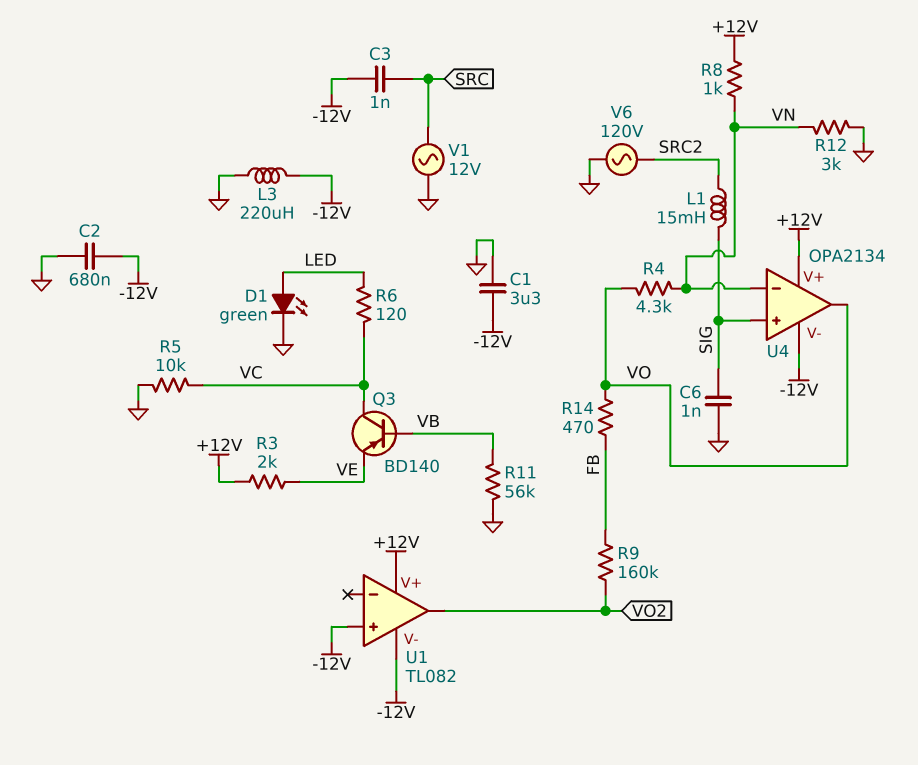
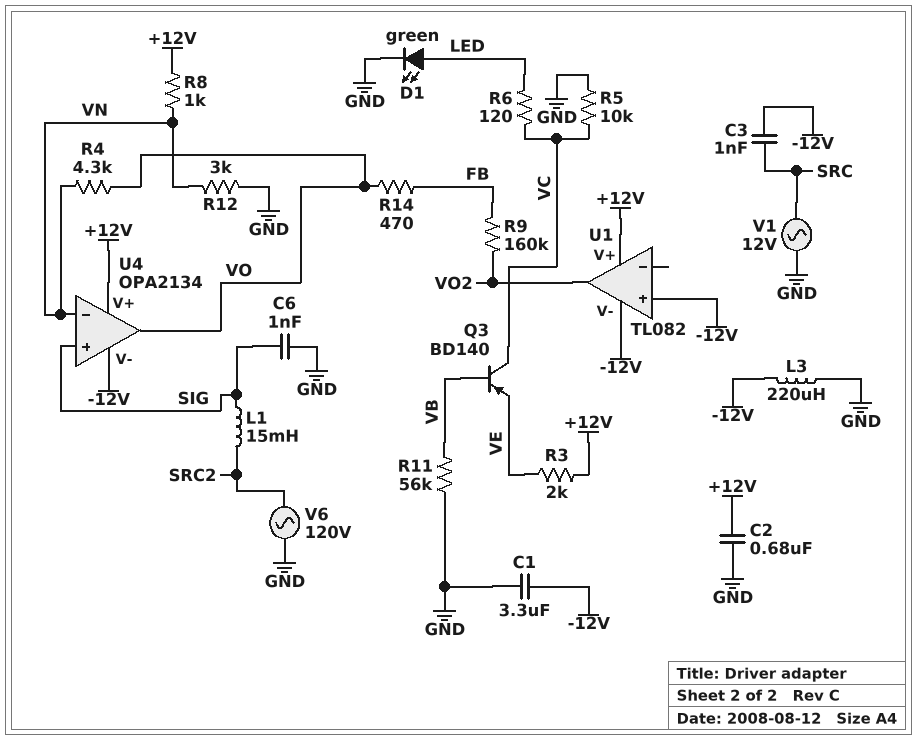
C2: 680nF (-12V, GND) -> 680nF (+12V, GND)

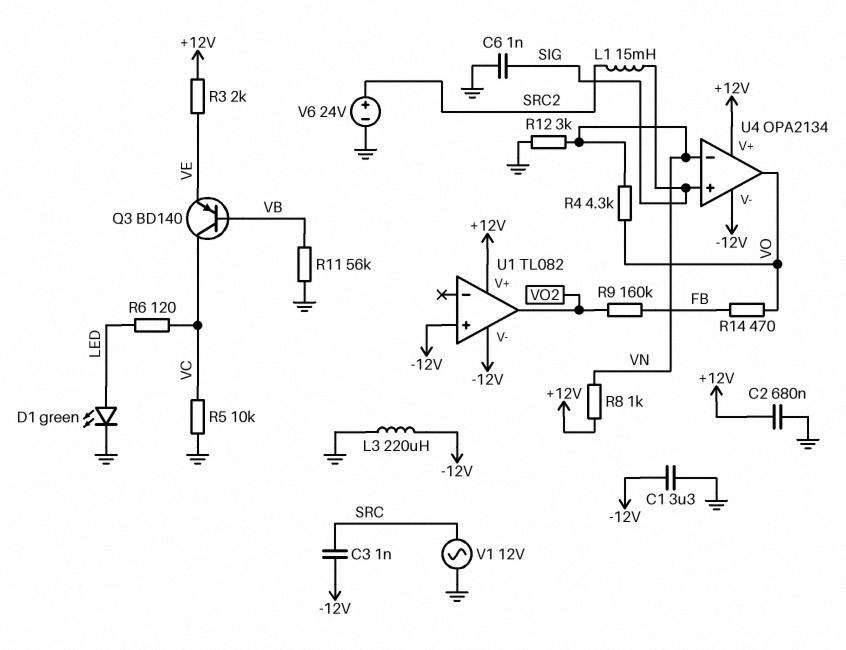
V6: AC 120V (GND, SRC2) -> 24V (plus SRC2, minus GND)

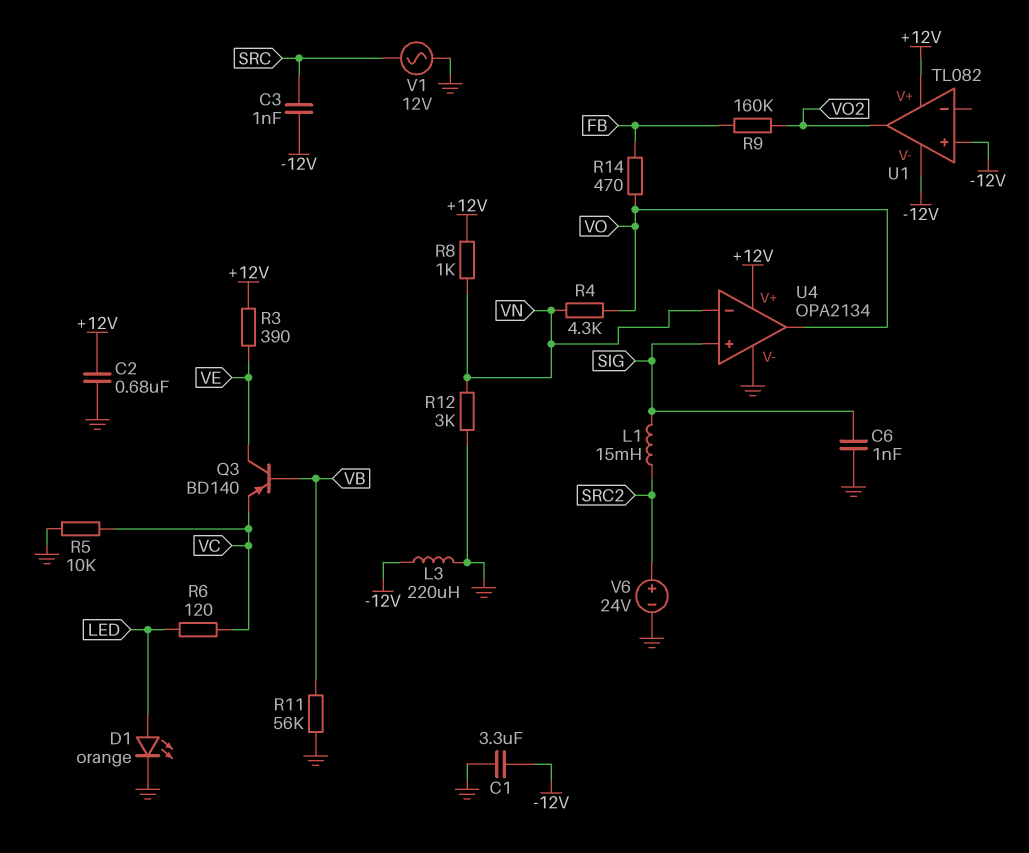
D1: LED green (A LED, K GND) -> LED orange (A LED, K GND)
Q3: PNP BD140 (B VB, C VC, E VE) -> PNP BD140 (B VB, C VE, E VC)
R3: 2k (+12V, VE) -> 390 (+12V, VE)
U4 pin V-: -12V -> GND

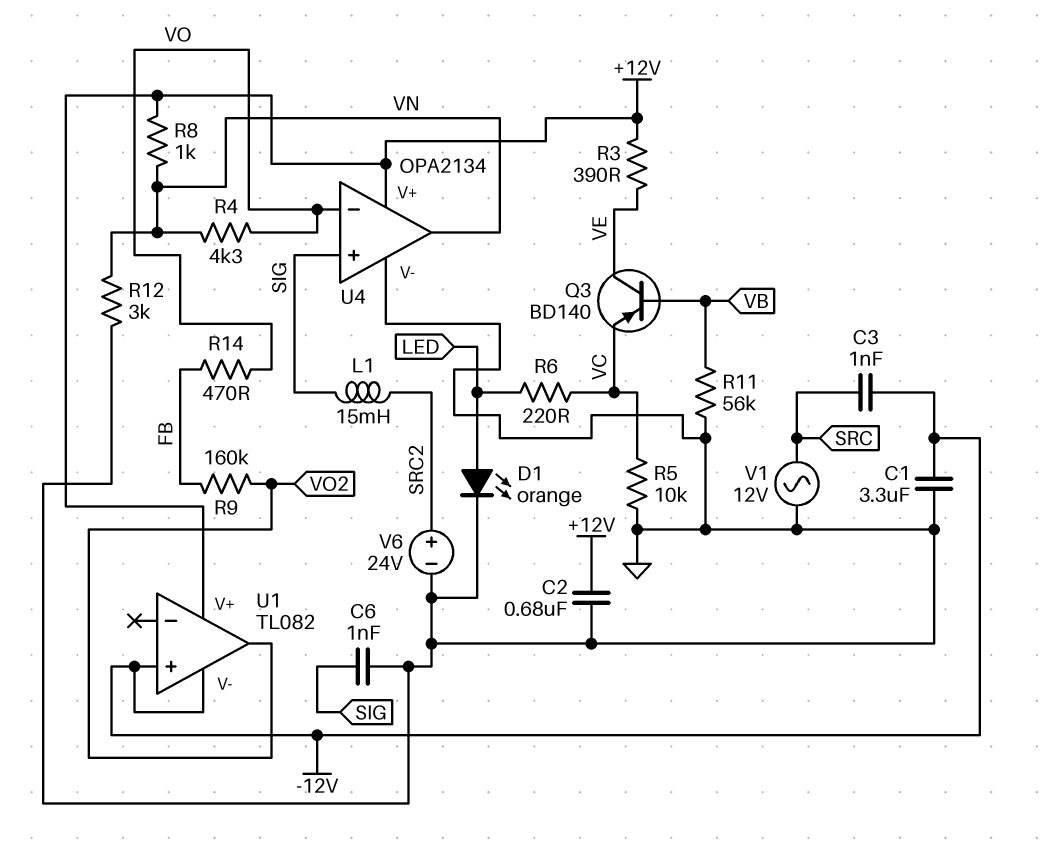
L3: 220uH (-12V, GND) -> none
R6: 120 (LED, VC) -> 220 (LED, VC)
U4 pin in-: VN -> VO
U4 pin out: VO -> VN

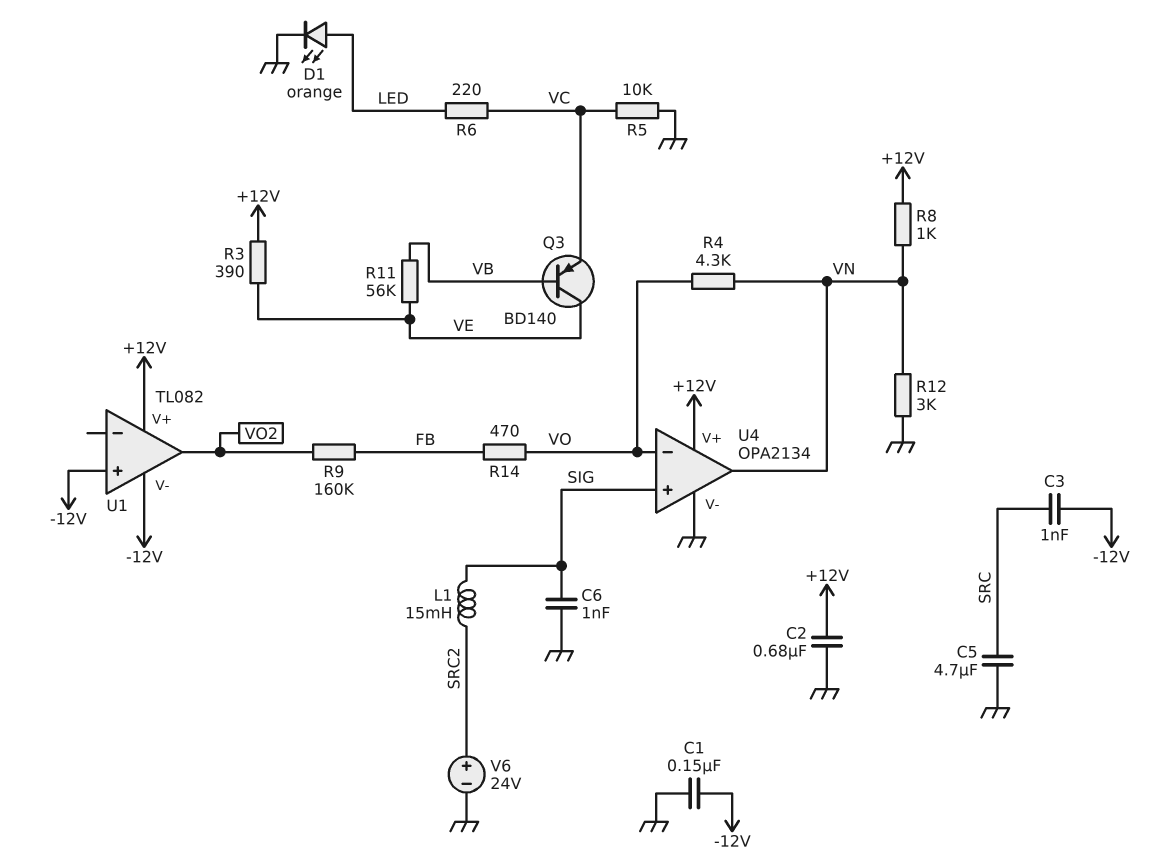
C1: 3.3uF (-12V, GND) -> 150nF (-12V, GND)
C5: none -> 4.7uF (GND, SRC)
R11: 56k (GND, VB) -> 56k (VB, VE)
V1: AC 12V (GND, SRC) -> none

